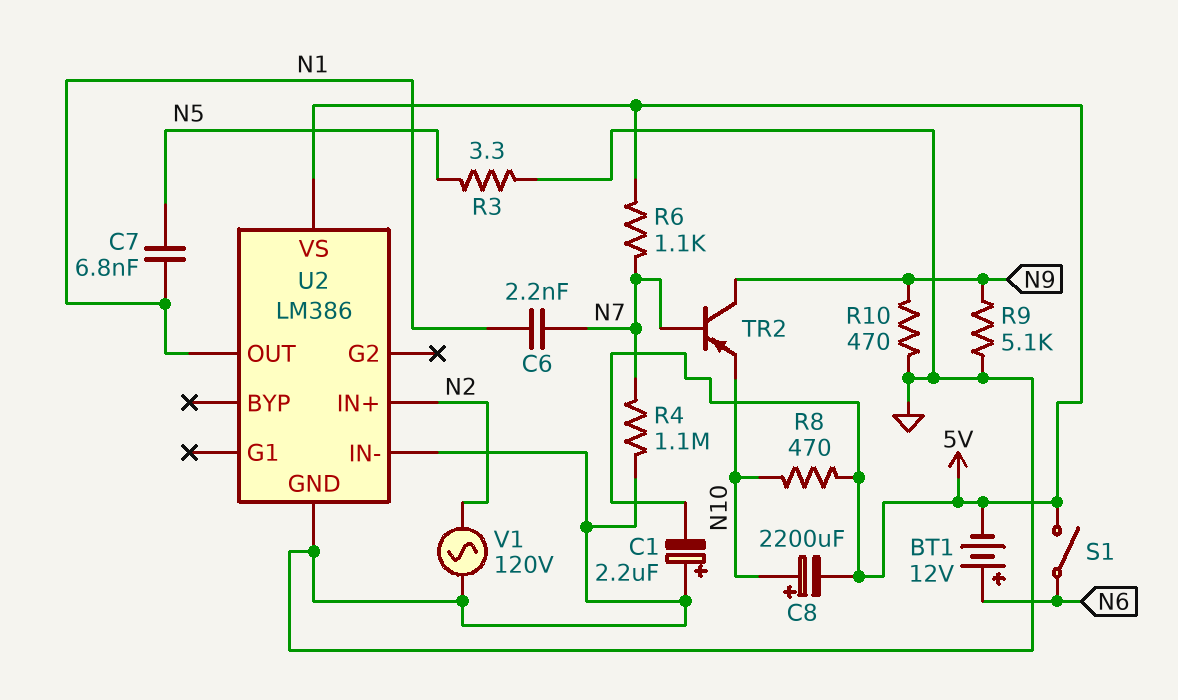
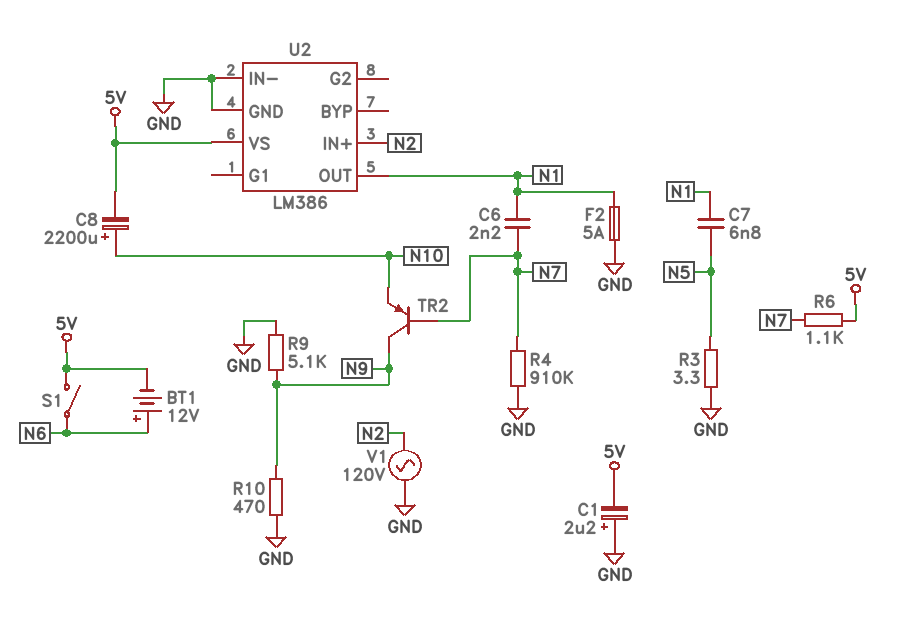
F2: none -> 5A (GND, N1)
R4: 1.1M (GND, N7) -> 910k (GND, N7)
R8: 470 (5V, N10) -> none

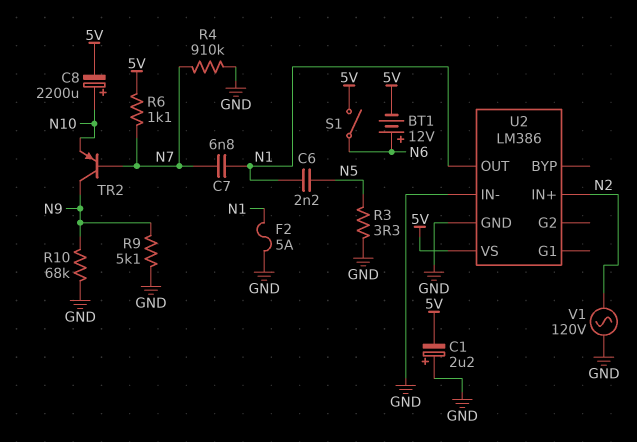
C6: 2.2nF (N1, N7) -> 2.2nF (N1, N5)
C7: 6.8nF (N1, N5) -> 6.8nF (N1, N7)
R10: 470 (GND, N9) -> 68k (GND, N9)

